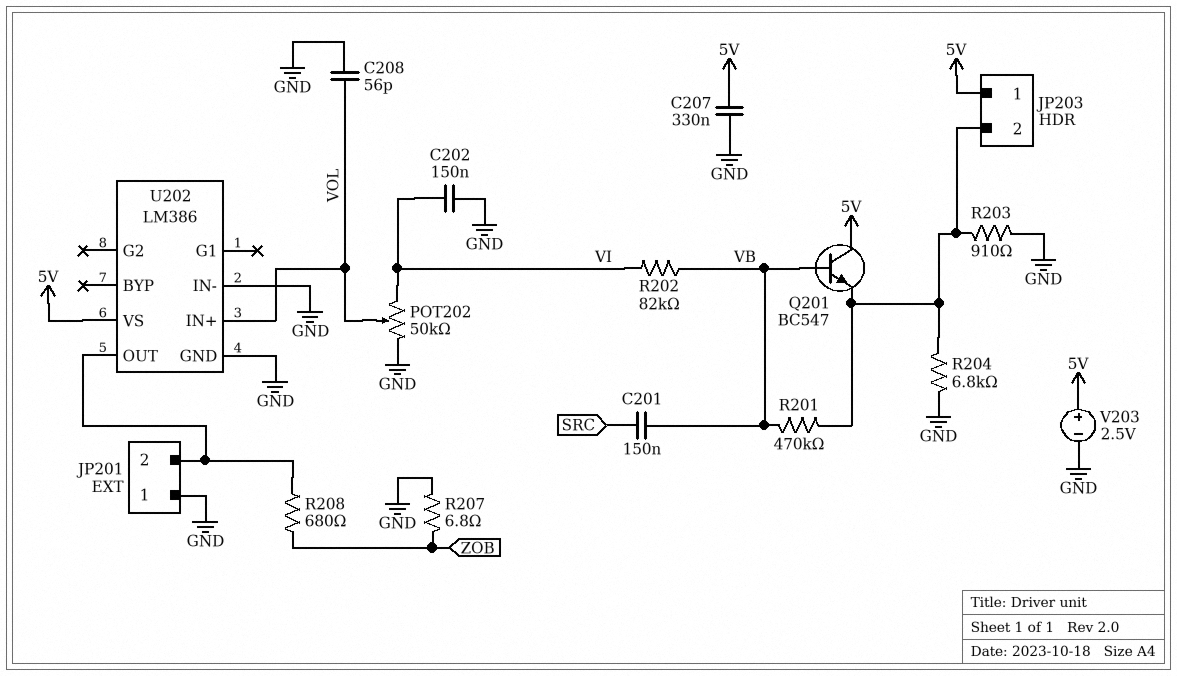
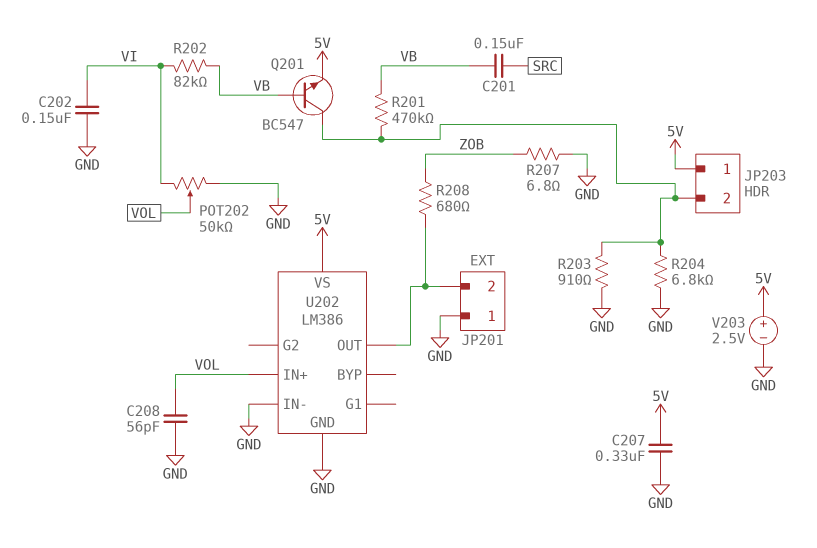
Q201: NPN BC547 (B VB, C 5V, E JP203/2) -> NPN BC547 (B VB, C JP203/2, E 5V)

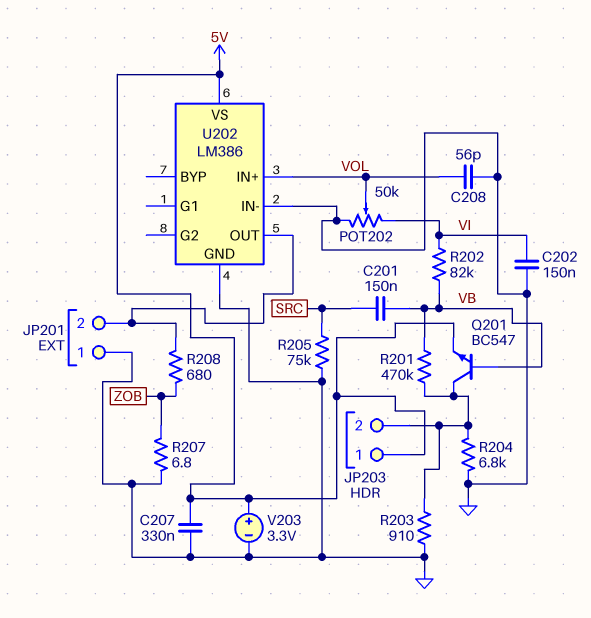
R205: none -> 75k (GND, SRC)
V203: 2.5V (plus 5V, minus GND) -> 3.3V (plus 5V, minus GND)

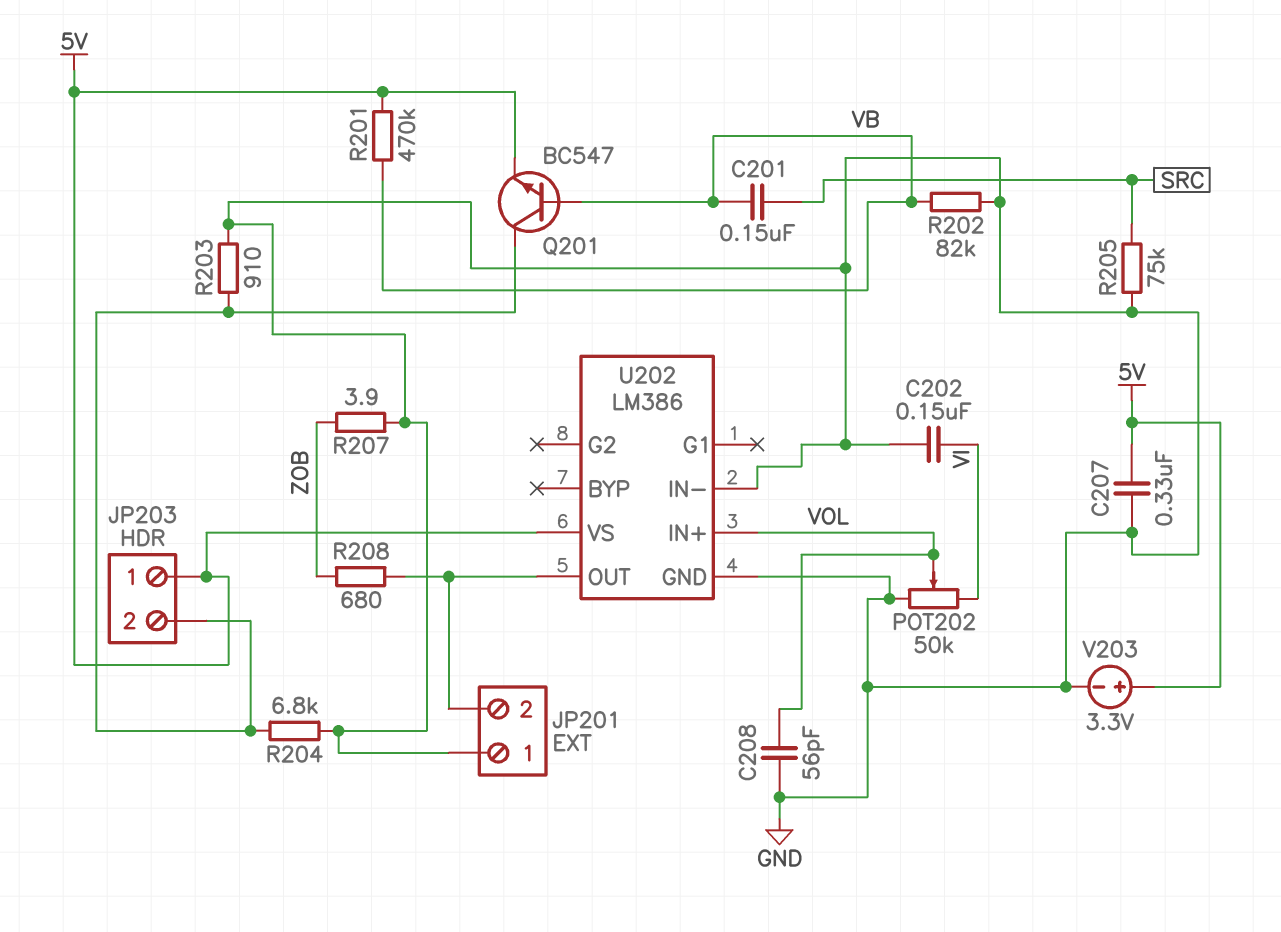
R201: 470k (JP203/2, VB) -> 470k (5V, VB)
R202: 82k (VB, VI) -> 82k (GND, VB)
R207: 6.8 (GND, ZOB) -> 3.9 (GND, ZOB)

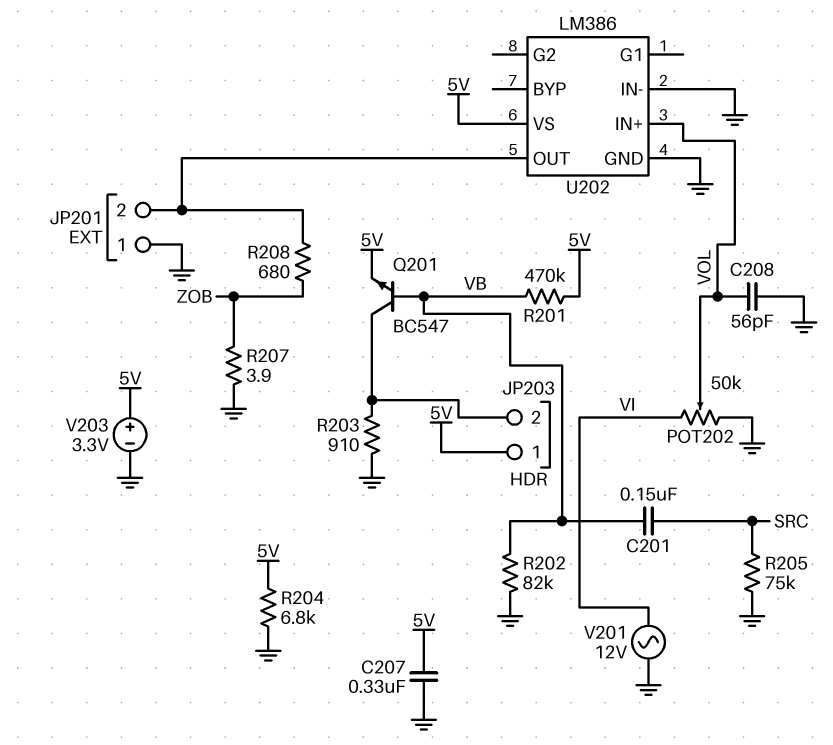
C202: 150nF (GND, VI) -> none
R204: 6.8k (GND, JP203/2) -> 6.8k (5V, GND)
V201: none -> AC 12V (GND, VI)

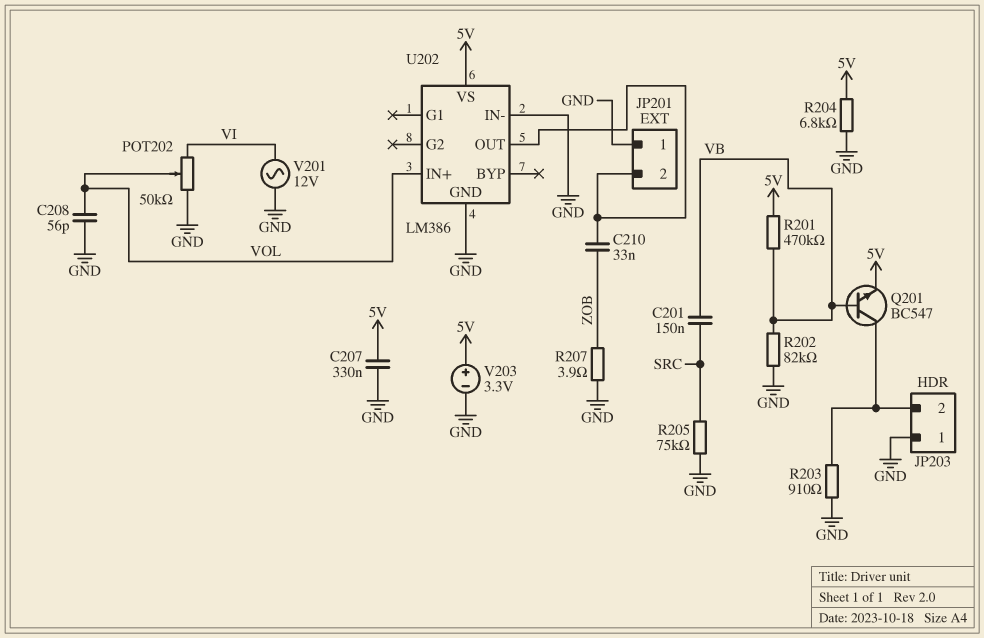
C210: none -> 33nF (JP201/2, ZOB)
JP203 pin 1: 5V -> GND
R208: 680 (JP201/2, ZOB) -> none

